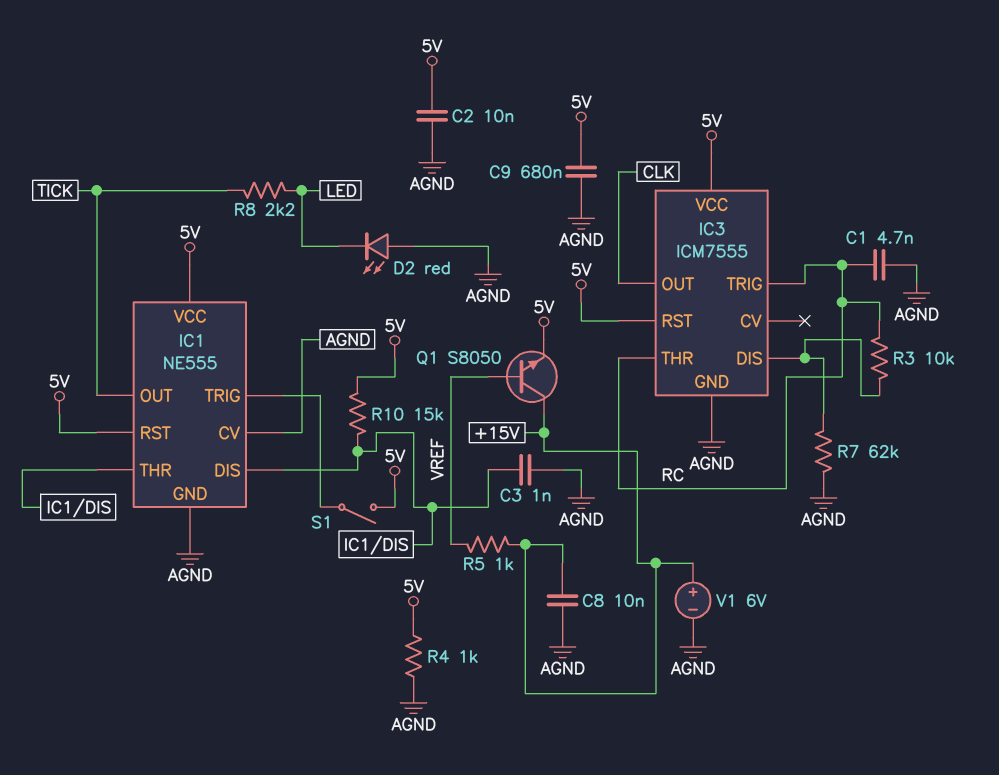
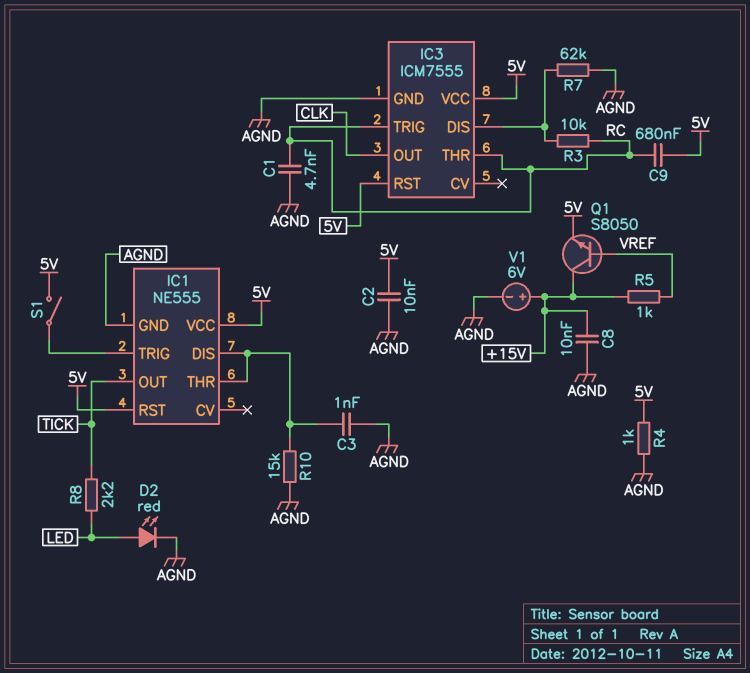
C9: 680nF (5V, AGND) -> 680nF (5V, RC)
D2: LED red (A AGND, K LED) -> LED red (A LED, K AGND)
IC1 pin CV: AGND -> none
R10: 15k (5V, IC1/DIS) -> 15k (AGND, IC1/DIS)

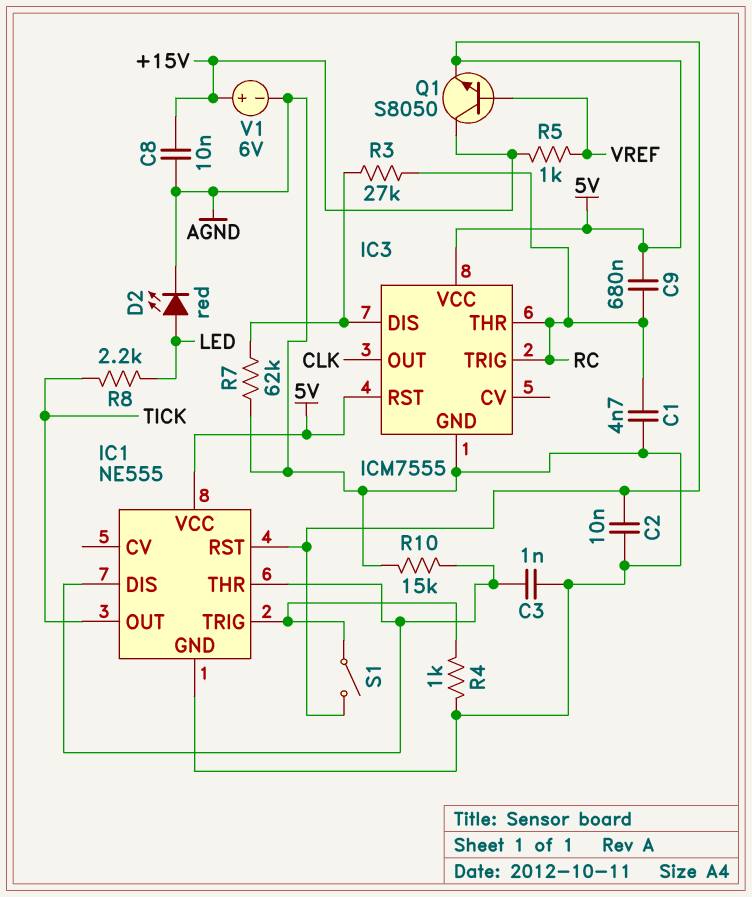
R3: 10k (IC3/DIS, RC) -> 27k (IC3/DIS, RC)
R4: 1k (5V, AGND) -> 1k (AGND, IC1/TRIG)

